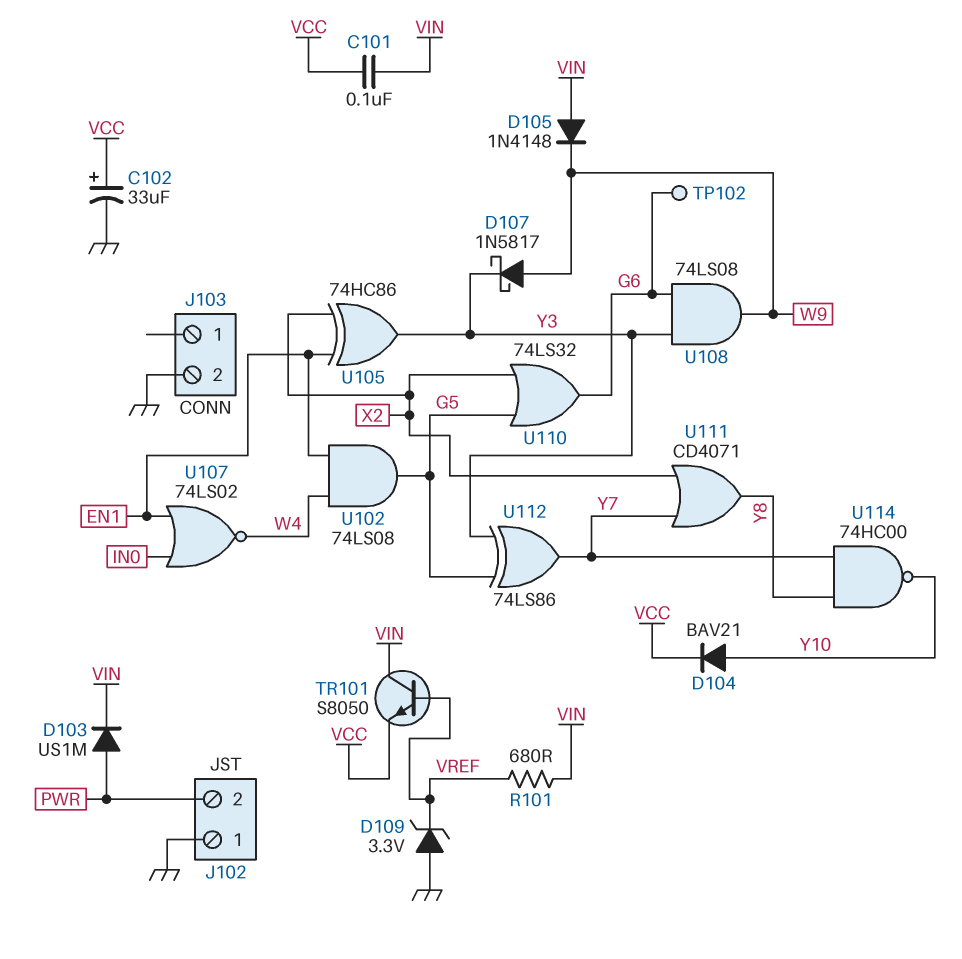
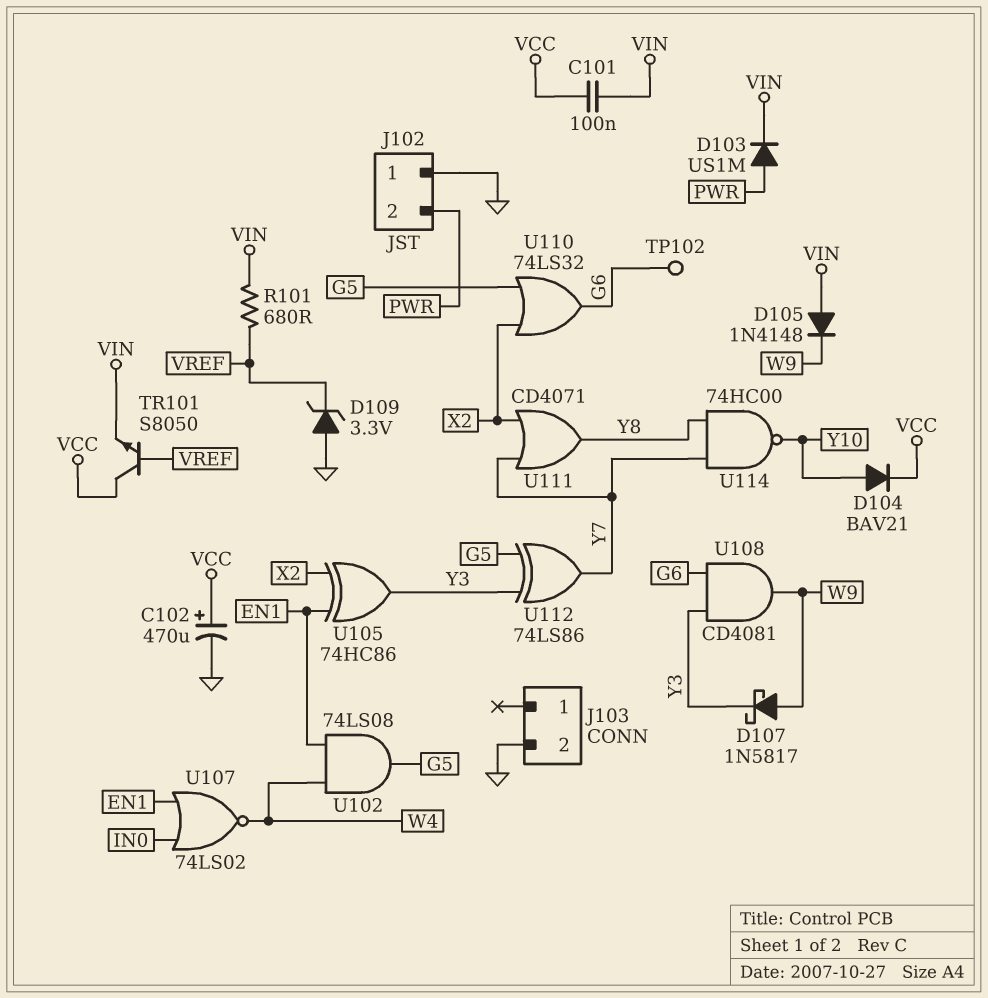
C102: 33uF (plus VCC, minus GND) -> 470uF (plus VCC, minus GND)
TR101: NPN S8050 (B VREF, C VIN, E VCC) -> NPN S8050 (B VREF, C VCC, E VIN)
U108: AND 74LS08 (in G6, in Y3, out W9) -> AND CD4081 (in G6, in Y3, out W9)

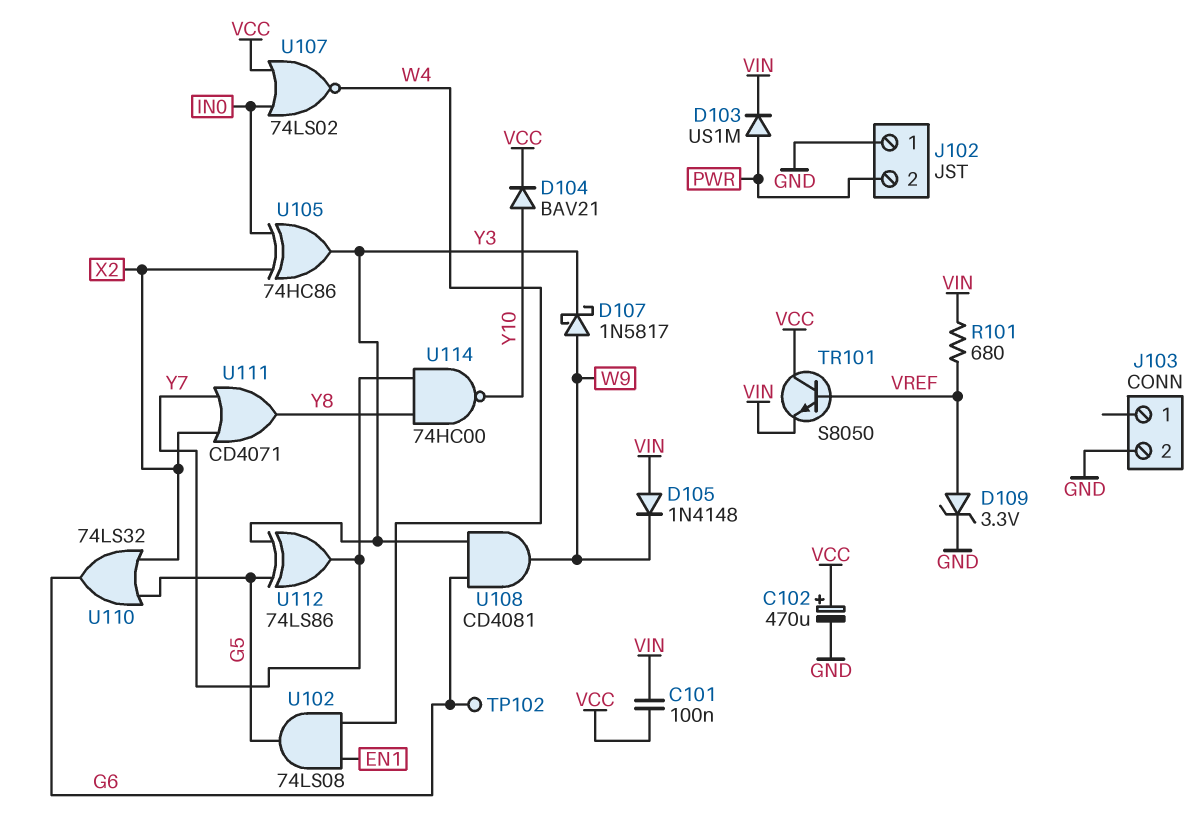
D109: zener 3.3V (A GND, K VREF) -> zener 3.3V (A VREF, K GND)
U105: XOR 74HC86 (in EN1, in X2, out Y3) -> XOR 74HC86 (in IN0, in X2, out Y3)
U107: NOR 74LS02 (in EN1, in IN0, out W4) -> NOR 74LS02 (in IN0, in VCC, out W4)

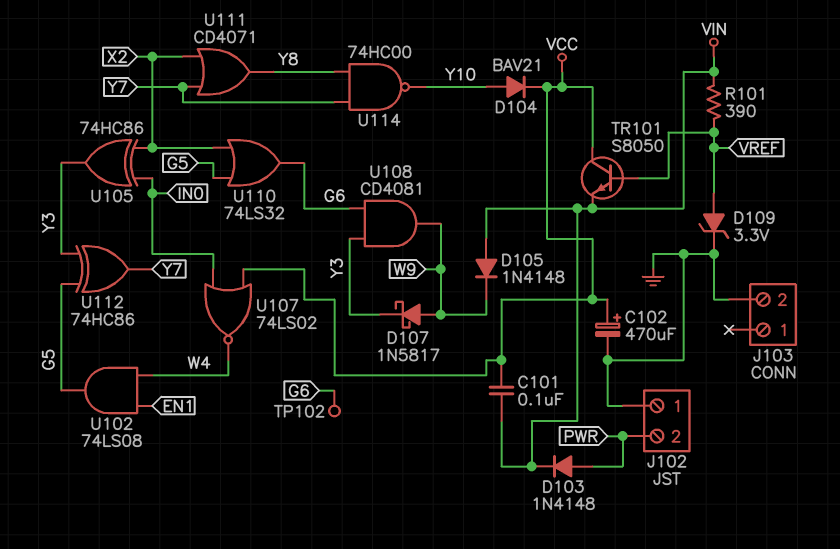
D103: diode US1M (A PWR, K VIN) -> diode 1N4148 (A PWR, K VIN)
R101: 680 (VIN, VREF) -> 390 (VIN, VREF)
U112: XOR 74LS86 (in G5, in Y3, out Y7) -> XOR 74HC86 (in G5, in Y3, out Y7)

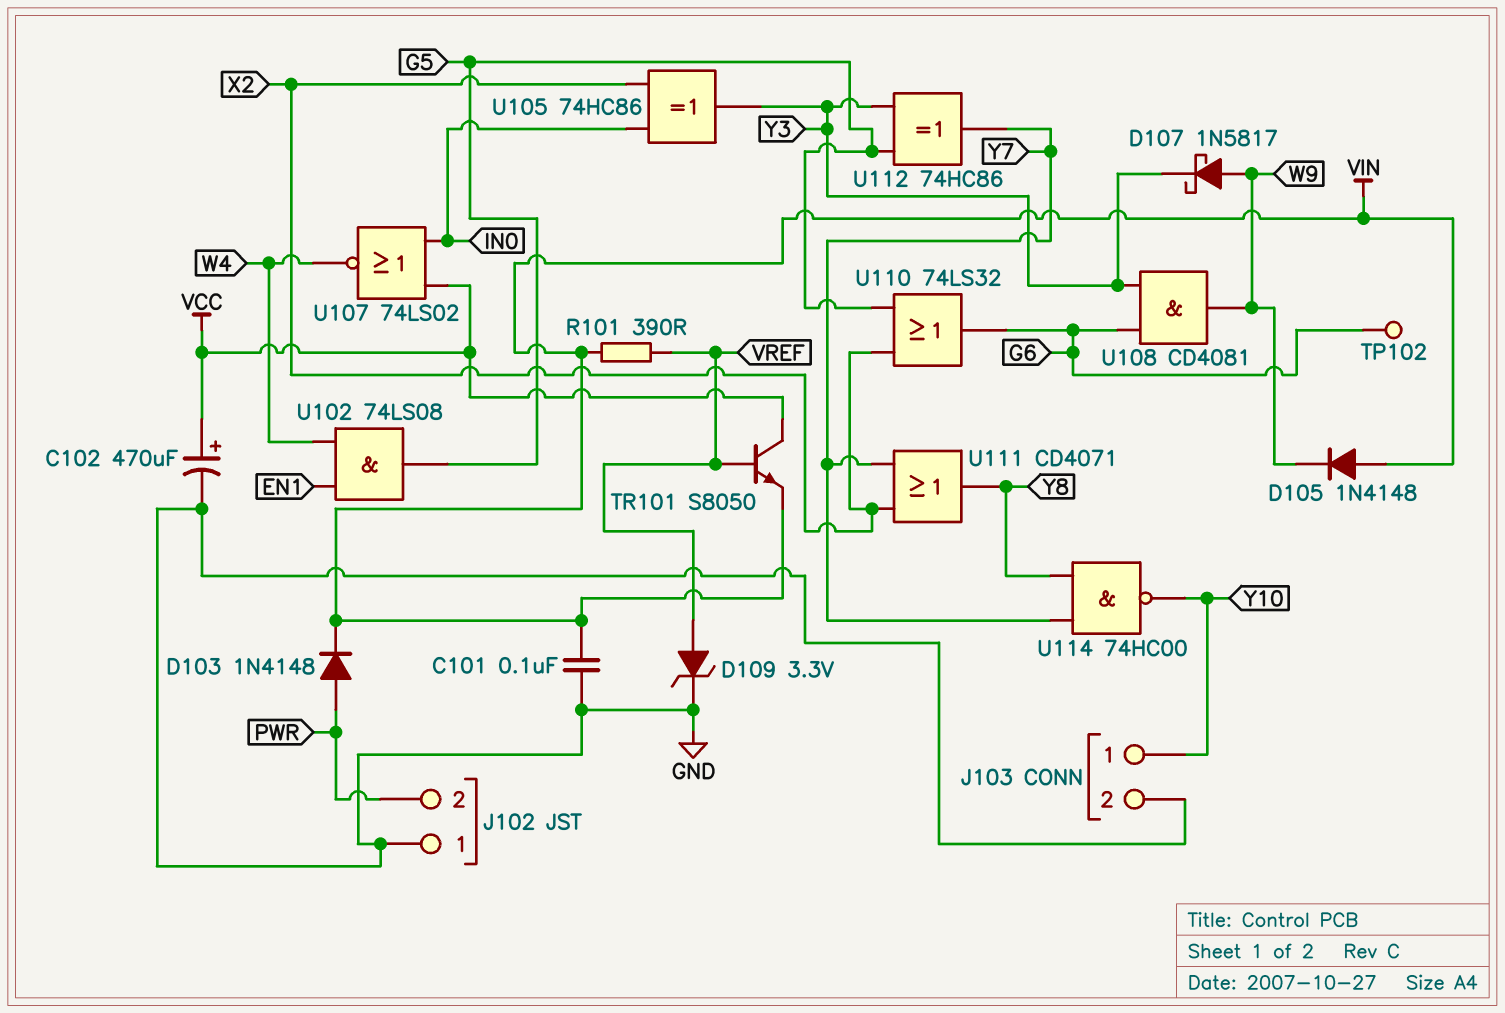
C101: 100nF (VCC, VIN) -> 100nF (GND, VIN)
D104: diode BAV21 (A Y10, K VCC) -> none
J103 pin 1: none -> Y10

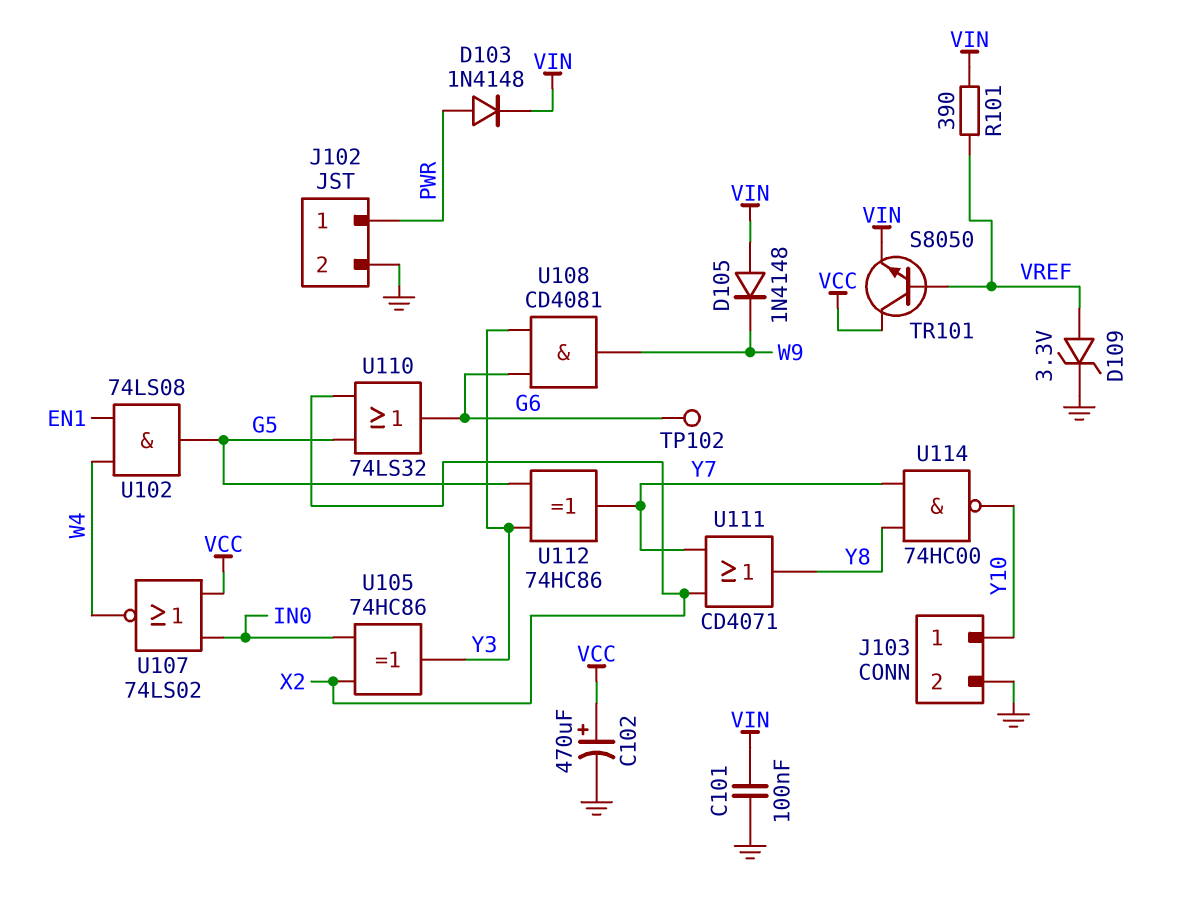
D107: schottky 1N5817 (A W9, K Y3) -> none
J102 pin 1: GND -> PWR
J102 pin 2: PWR -> GND

